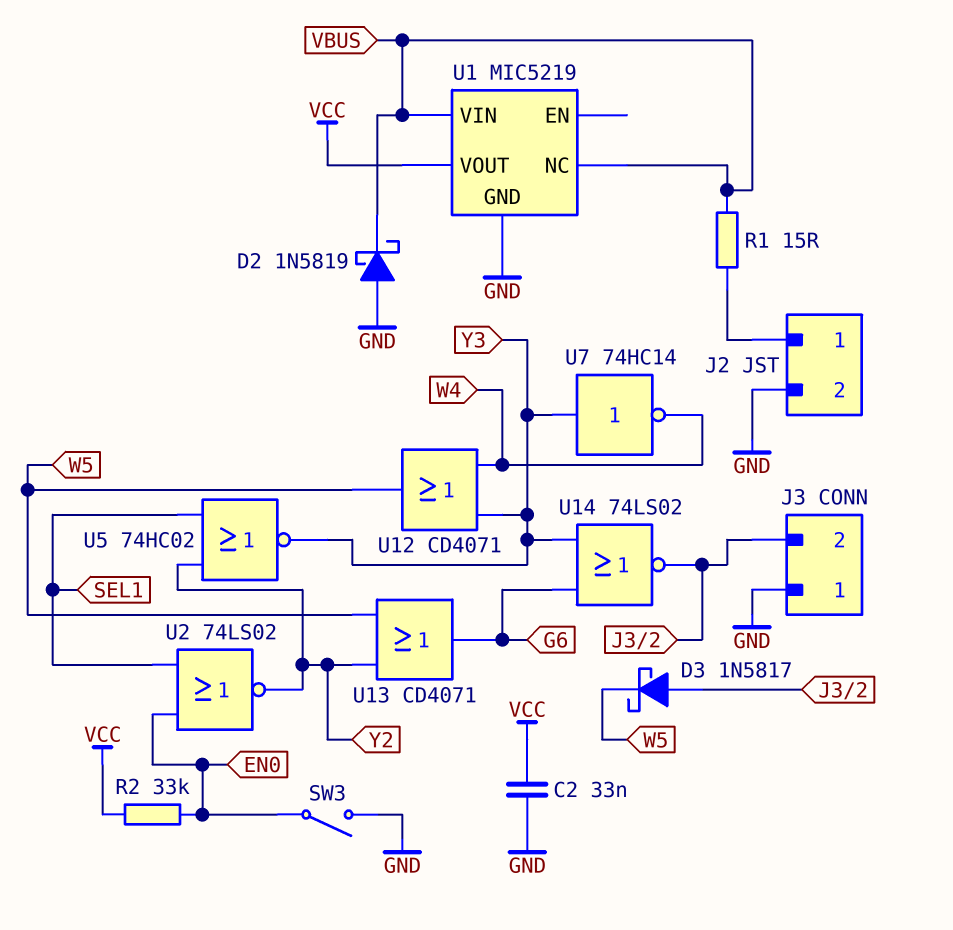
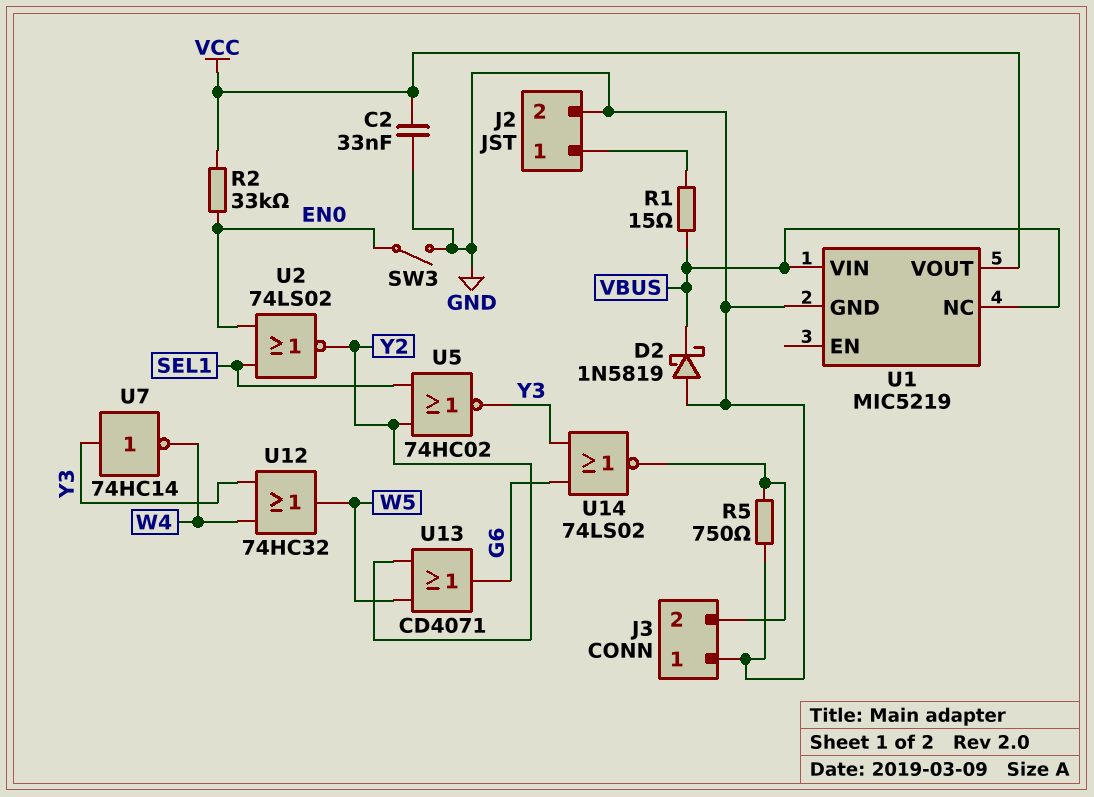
D3: schottky 1N5817 (A J3/2, K W5) -> none
R5: none -> 750 (GND, J3/2)
U12: OR CD4071 (in W4, in Y3, out W5) -> OR 74HC32 (in W4, in Y3, out W5)

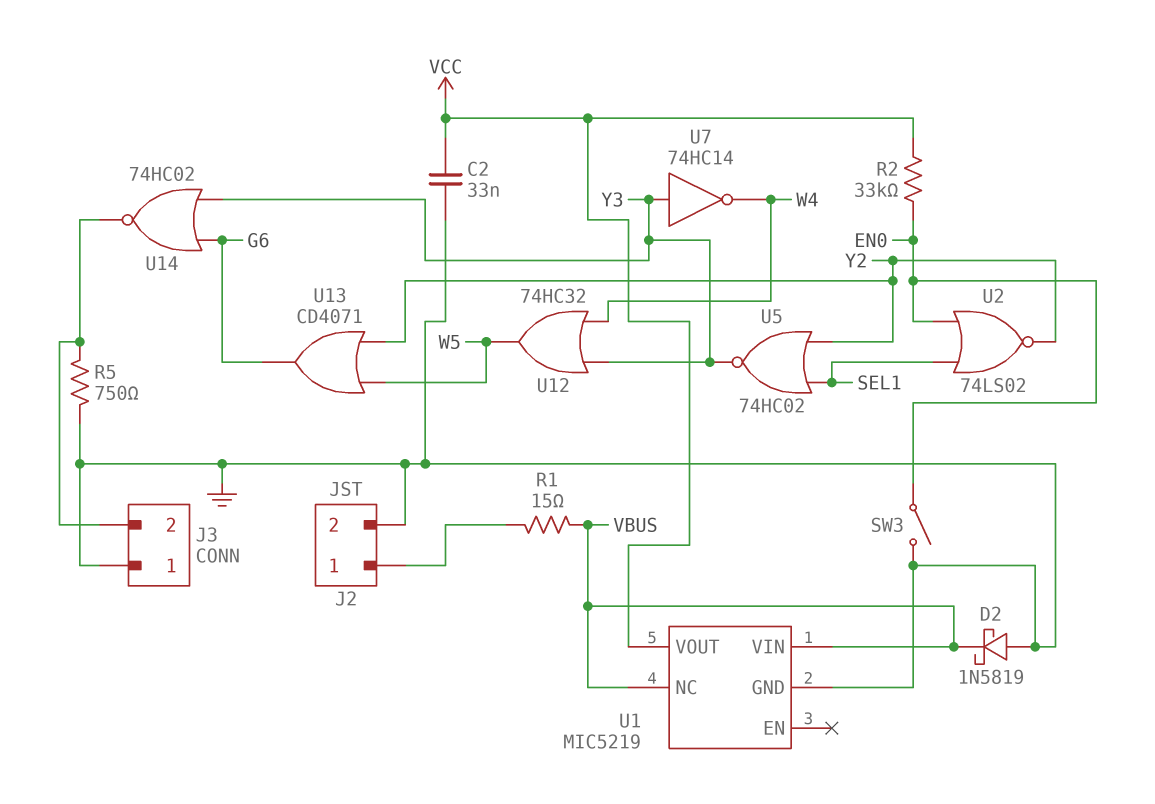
U14: NOR 74LS02 (in G6, in Y3, out J3/2) -> NOR 74HC02 (in G6, in Y3, out J3/2)

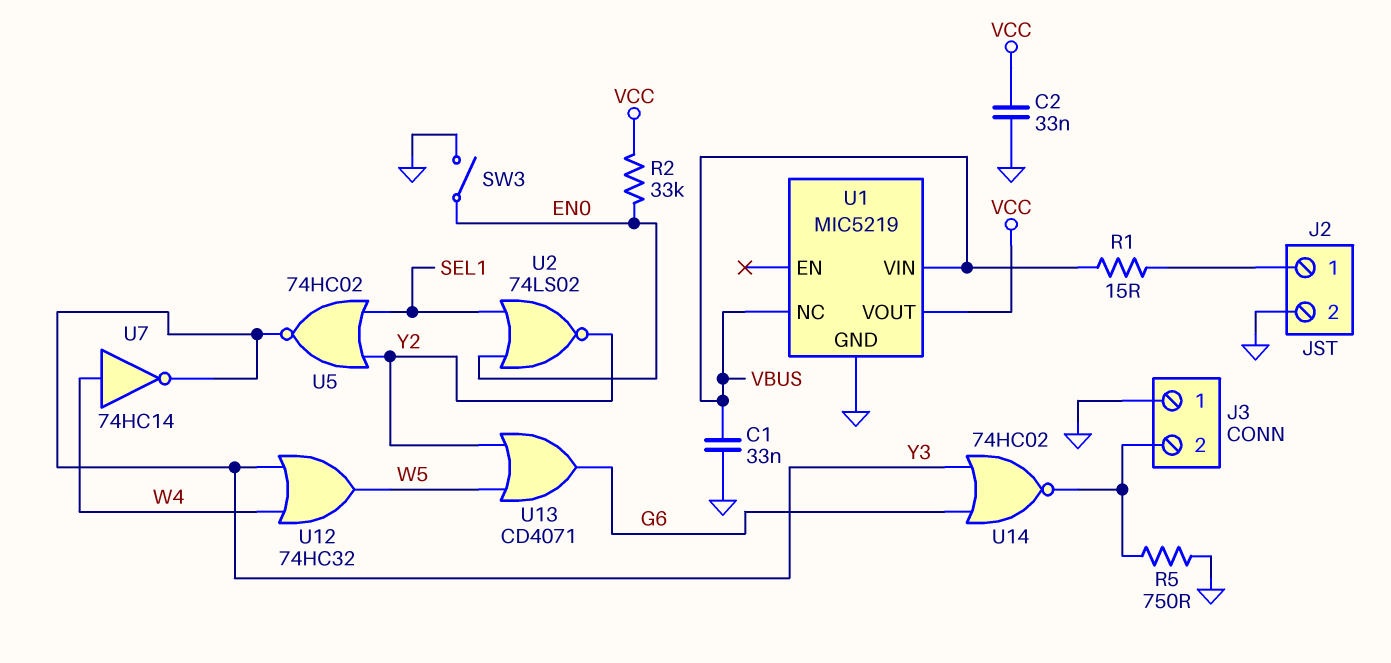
C1: none -> 33nF (GND, VBUS)
D2: schottky 1N5819 (A GND, K VBUS) -> none
U7: NOT 74HC14 (in Y3, out W4) -> NOT 74HC14 (in W4, out Y3)

